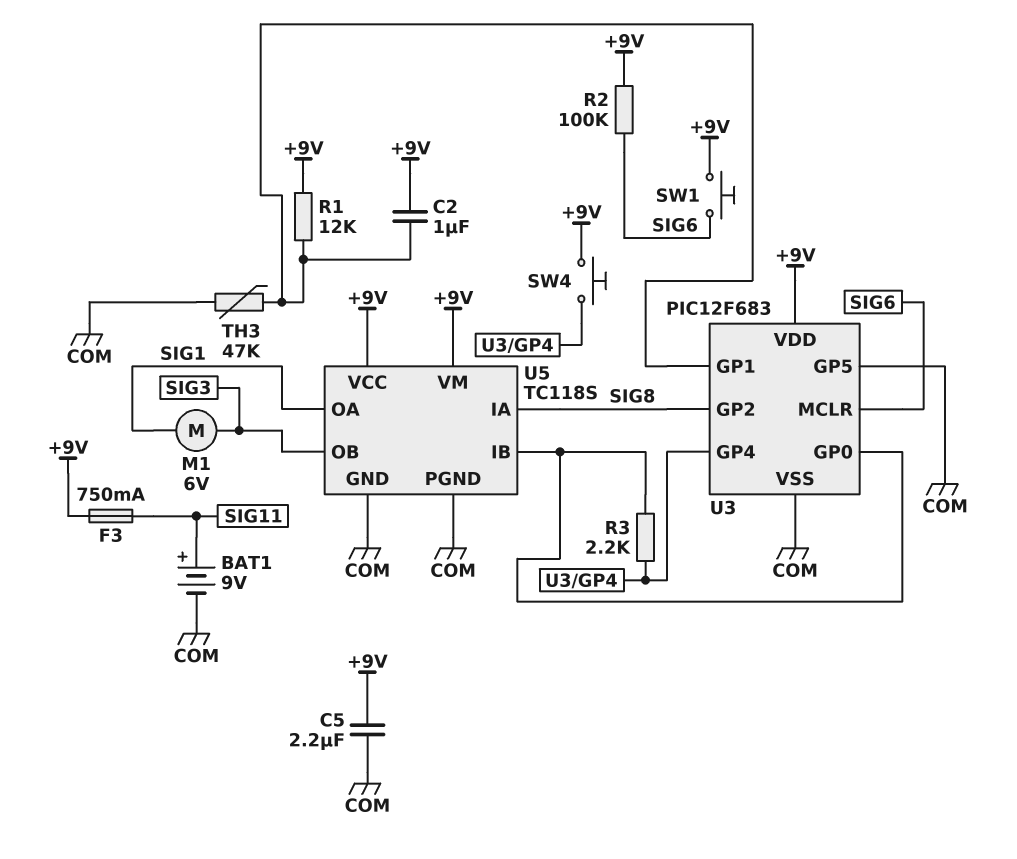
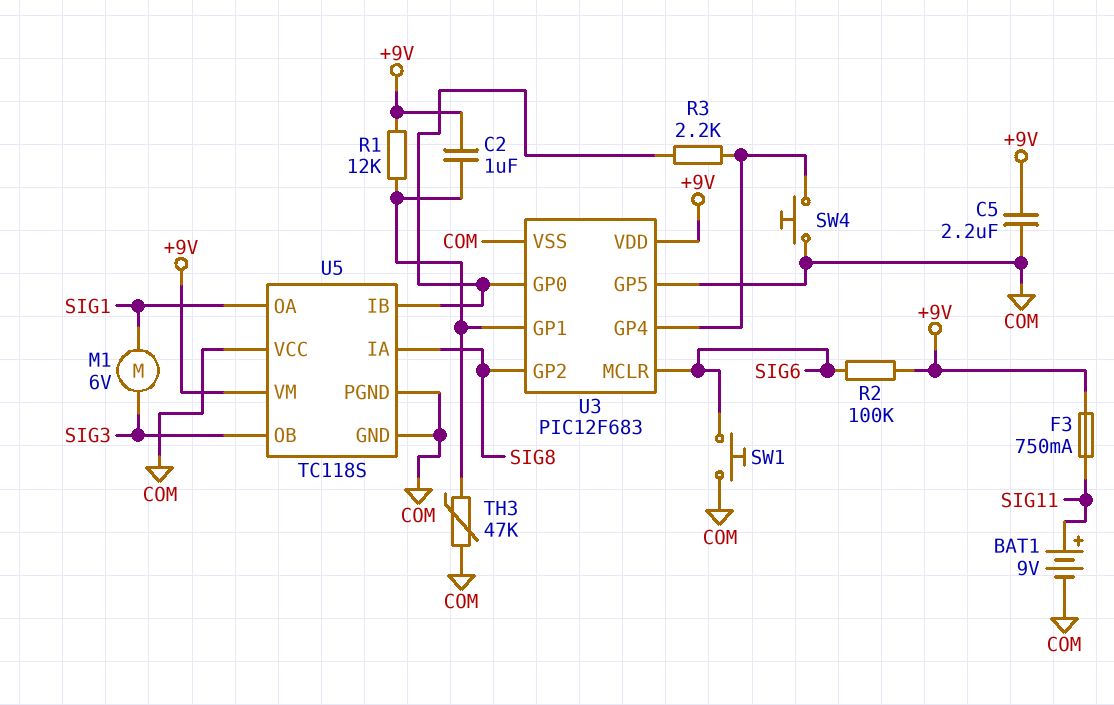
SW1: button (+9V, SIG6) -> button (COM, SIG6)
SW4: button (+9V, U3/GP4) -> button (COM, U3/GP4)
U5 pin VCC: +9V -> COM

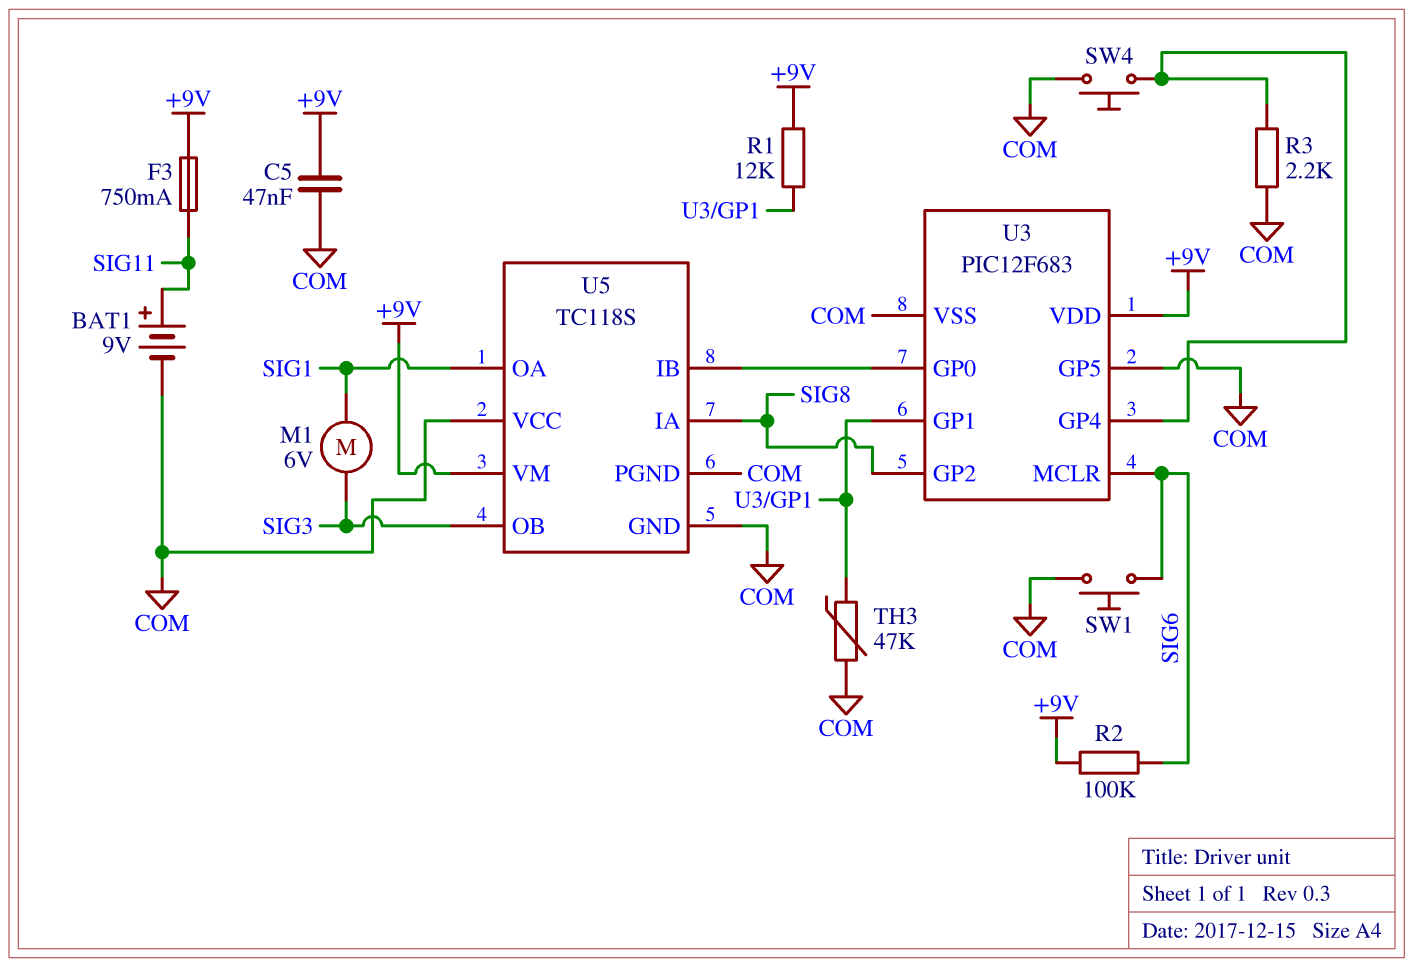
C2: 1uF (+9V, U3/GP1) -> none
C5: 2.2uF (+9V, COM) -> 47nF (+9V, COM)
R3: 2.2k (U3/GP0, U3/GP4) -> 2.2k (COM, U3/GP4)

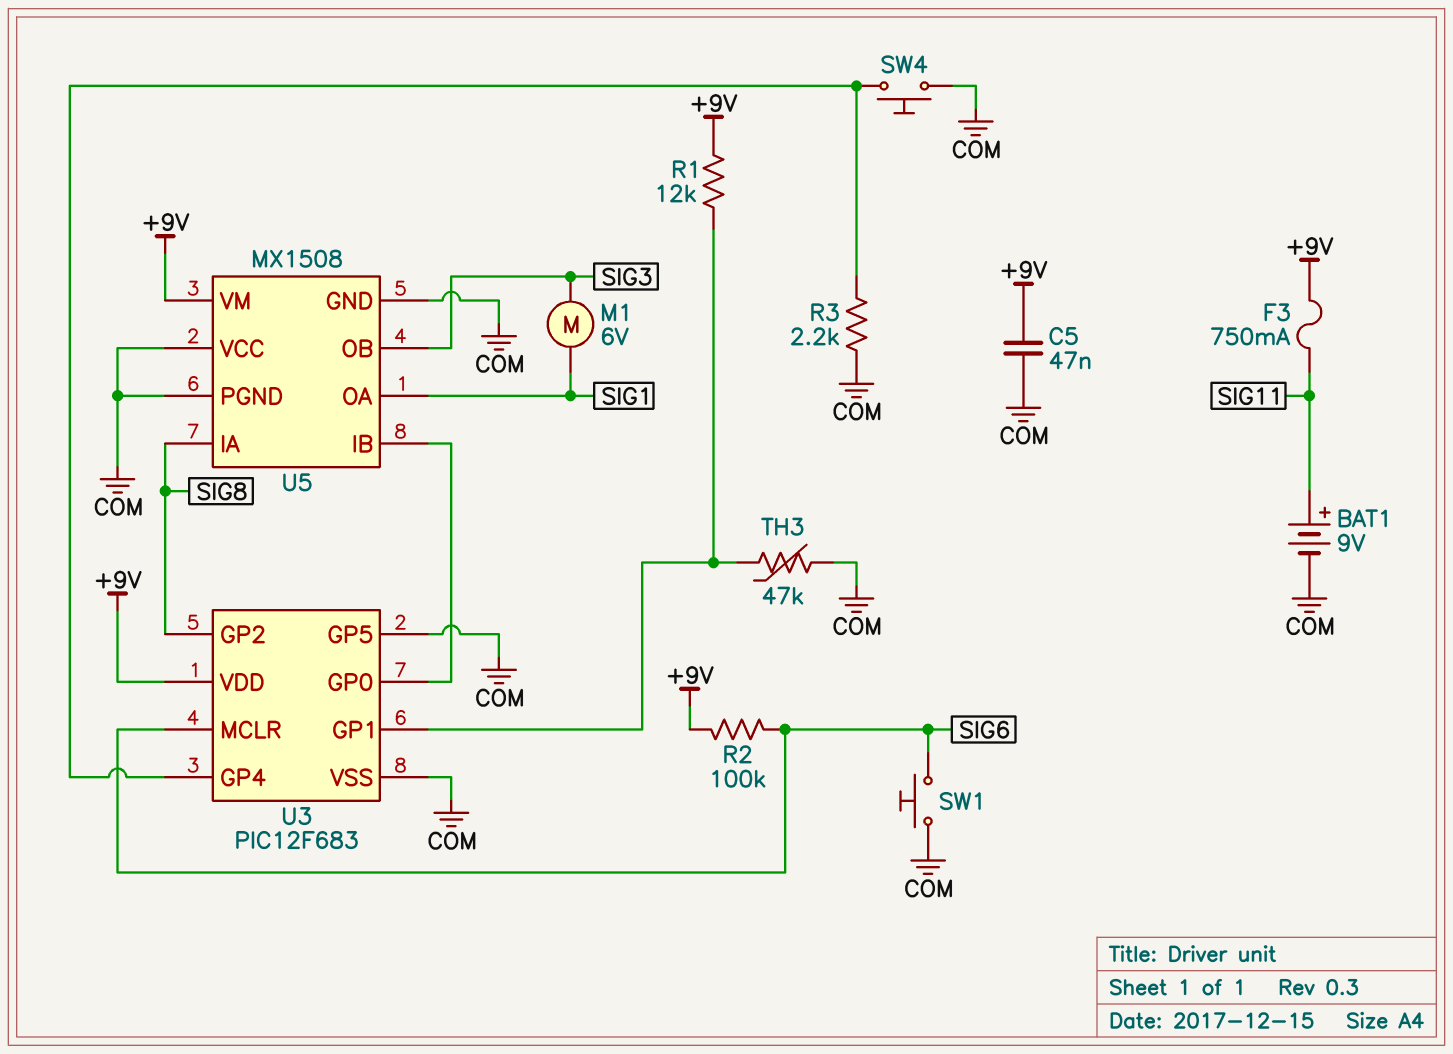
U5: TC118S -> MX1508

